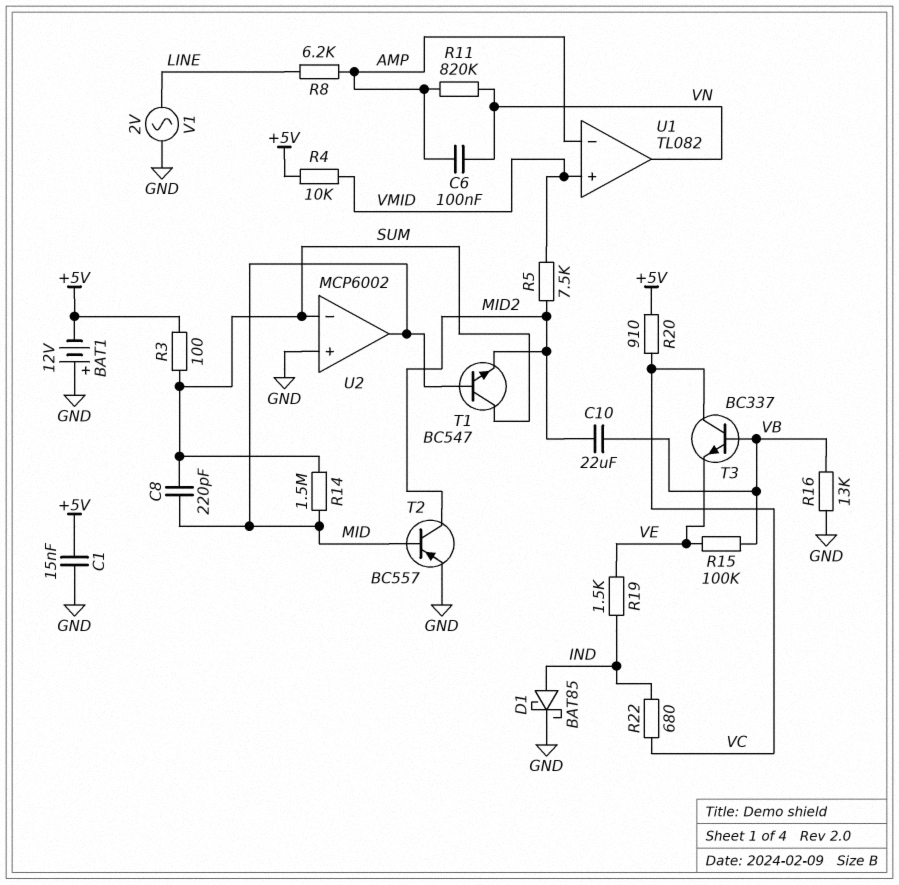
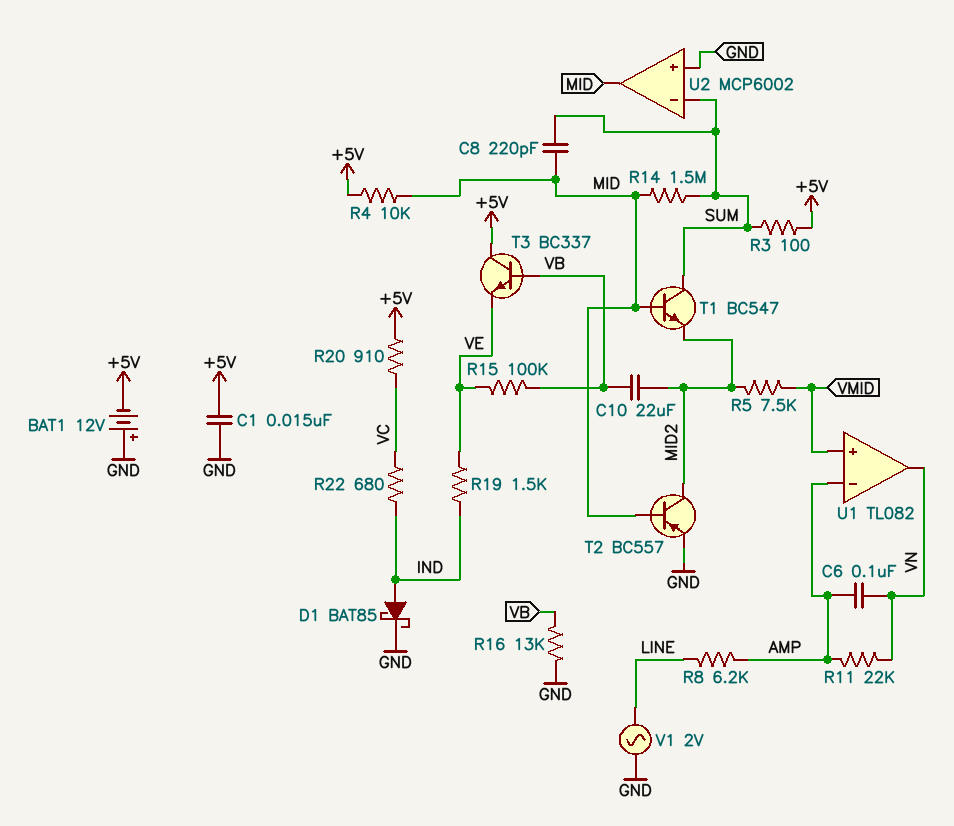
R4: 10k (+5V, VMID) -> 10k (+5V, MID)
R11: 820k (AMP, VN) -> 22k (AMP, VN)
T3: NPN BC337 (B VB, C VC, E VE) -> NPN BC337 (B VB, C +5V, E VE)

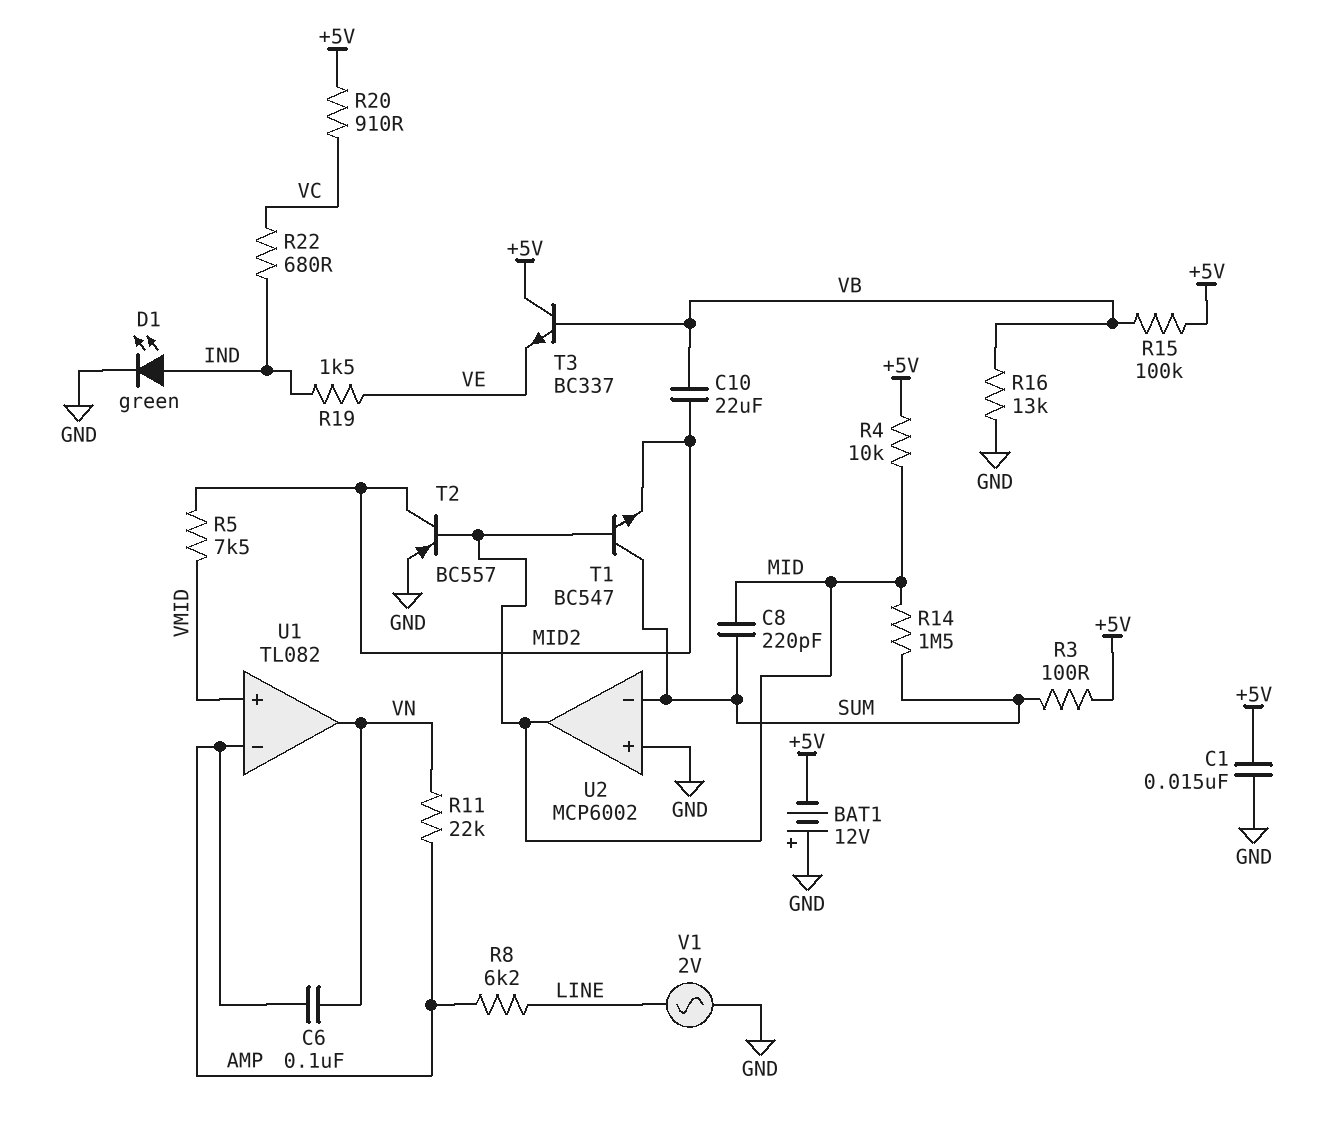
D1: schottky BAT85 (A IND, K GND) -> LED green (A IND, K GND)
R15: 100k (VB, VE) -> 100k (+5V, VB)

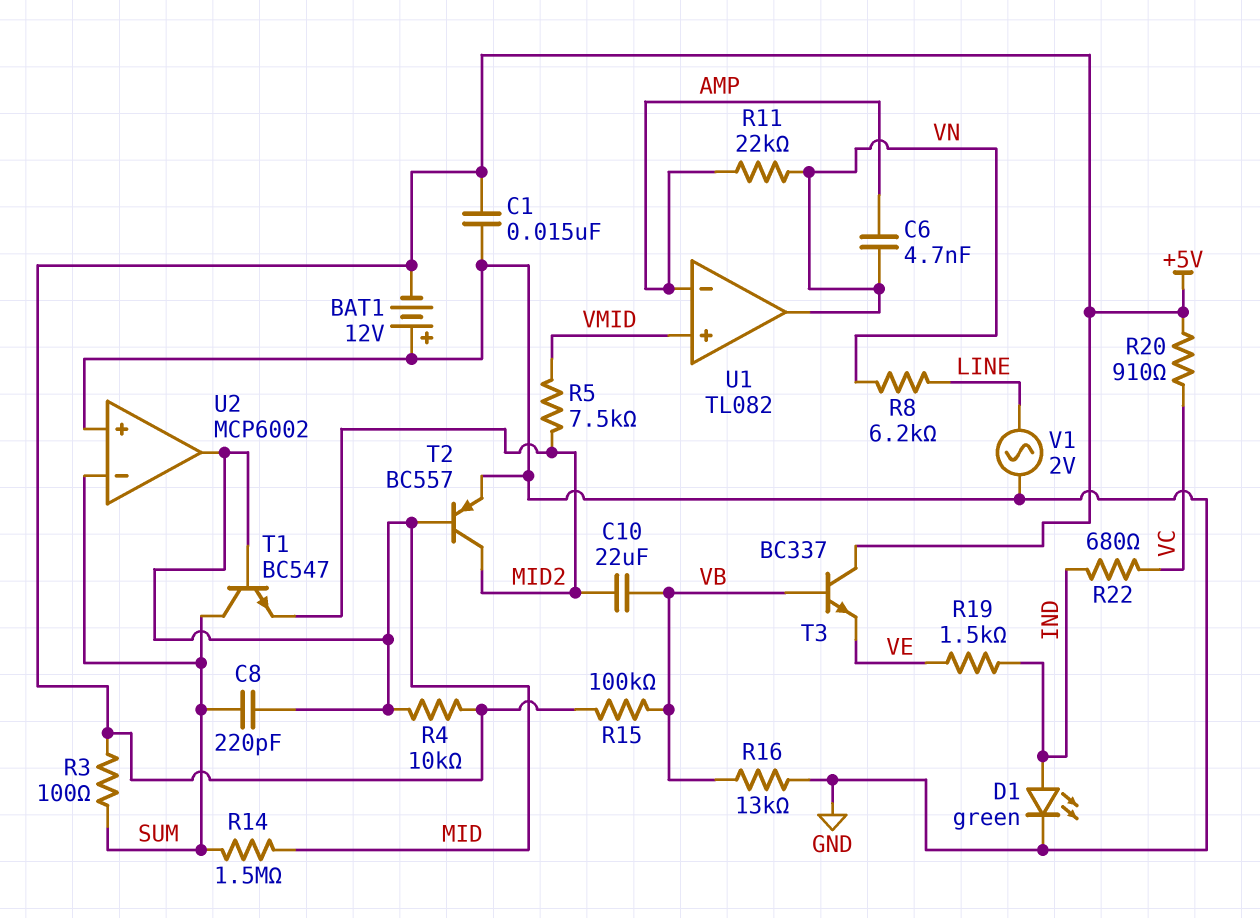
C6: 100nF (AMP, VN) -> 4.7nF (AMP, VN)
R8: 6.2k (AMP, LINE) -> 6.2k (LINE, VN)

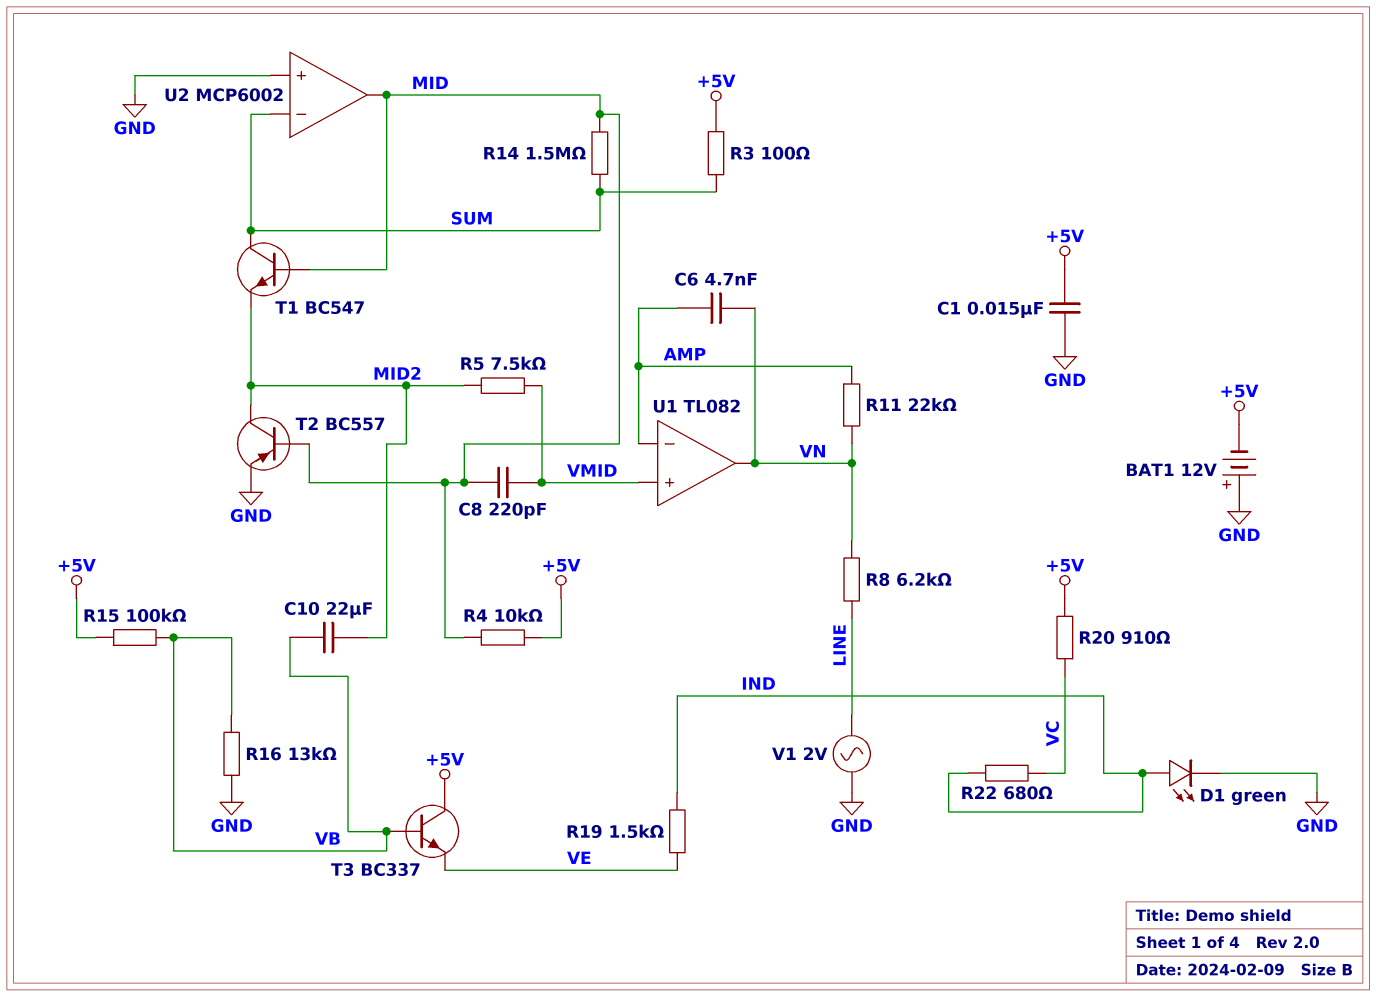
C8: 220pF (MID, SUM) -> 220pF (MID, VMID)

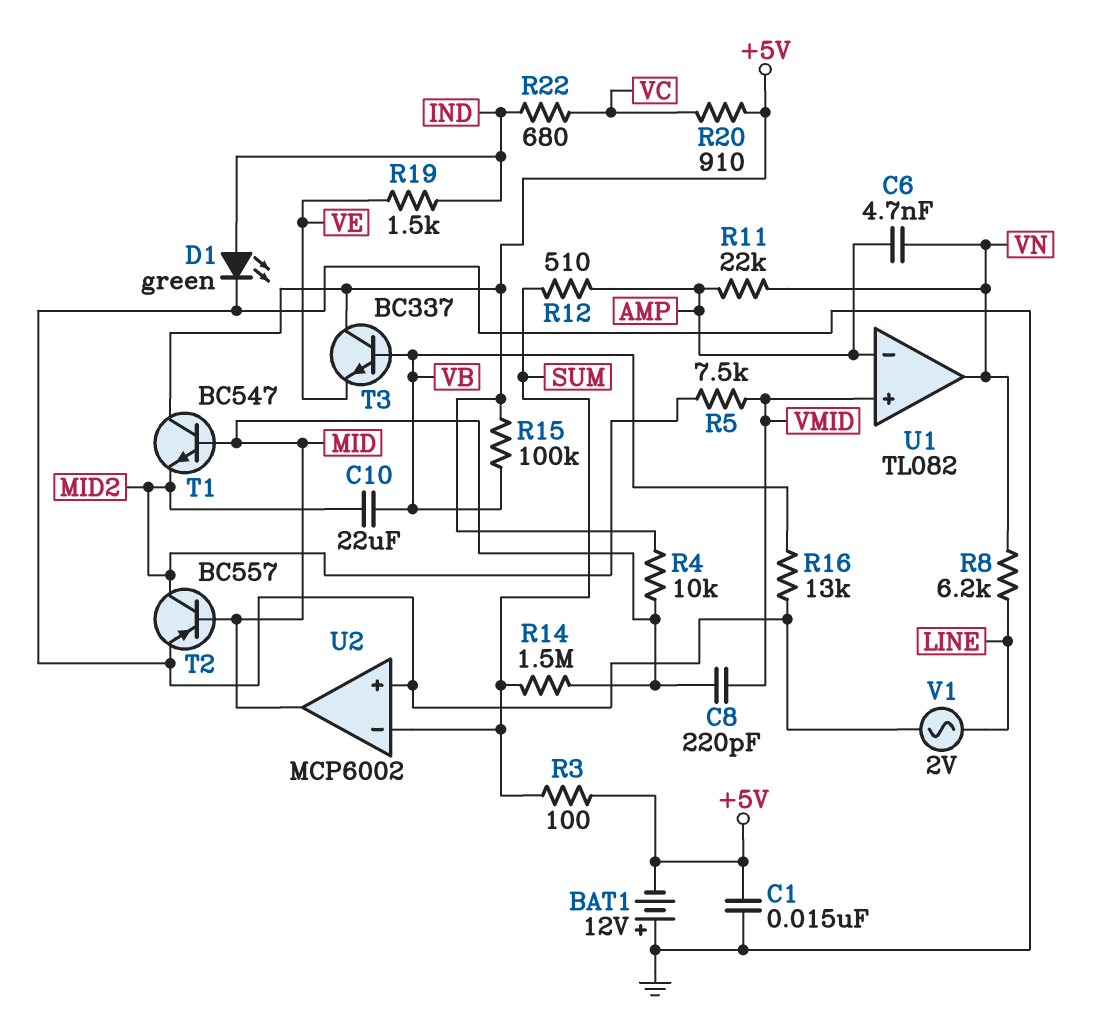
R12: none -> 510 (AMP, SUM)
T1: NPN BC547 (B MID, C SUM, E MID2) -> NPN BC547 (B MID, C +5V, E MID2)

